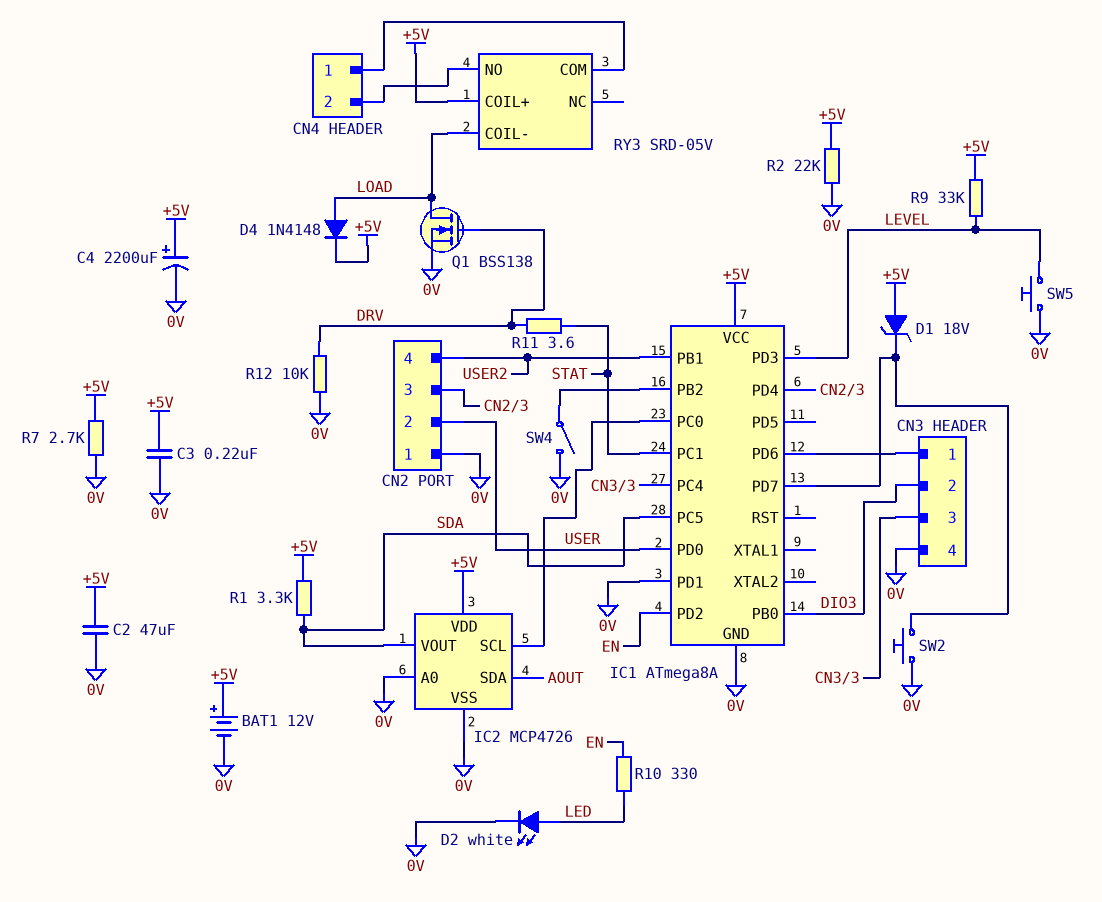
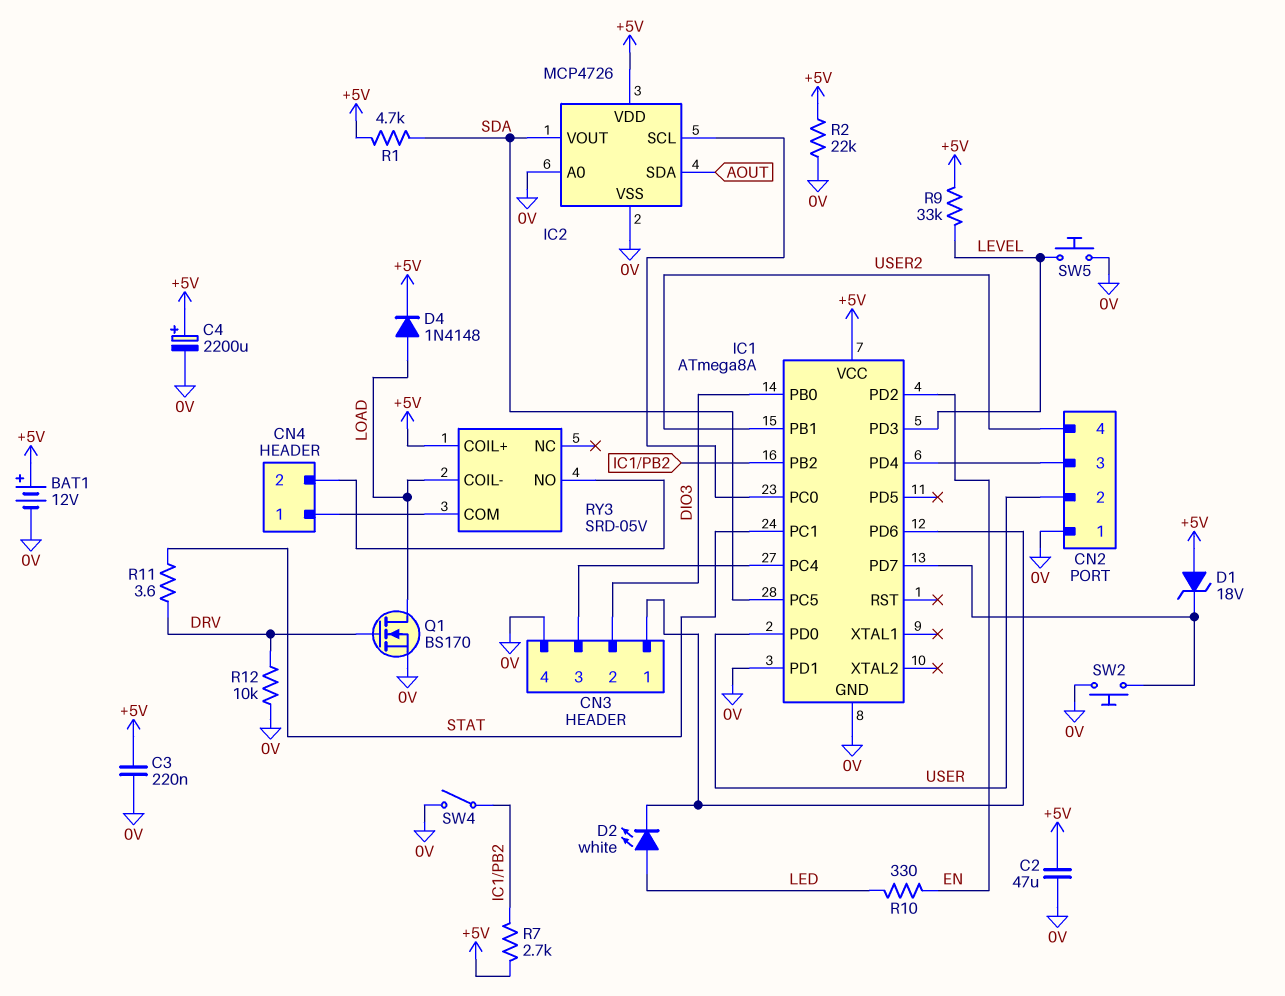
D2: LED white (A LED, K 0V) -> LED white (A LED, K CN3/1)
Q1: NMOS BSS138 (G DRV, D LOAD, S 0V) -> NMOS BS170 (G DRV, D LOAD, S 0V)
R1: 3.3k (+5V, SDA) -> 4.7k (+5V, SDA)
R7: 2.7k (+5V, 0V) -> 2.7k (+5V, IC1/PB2)

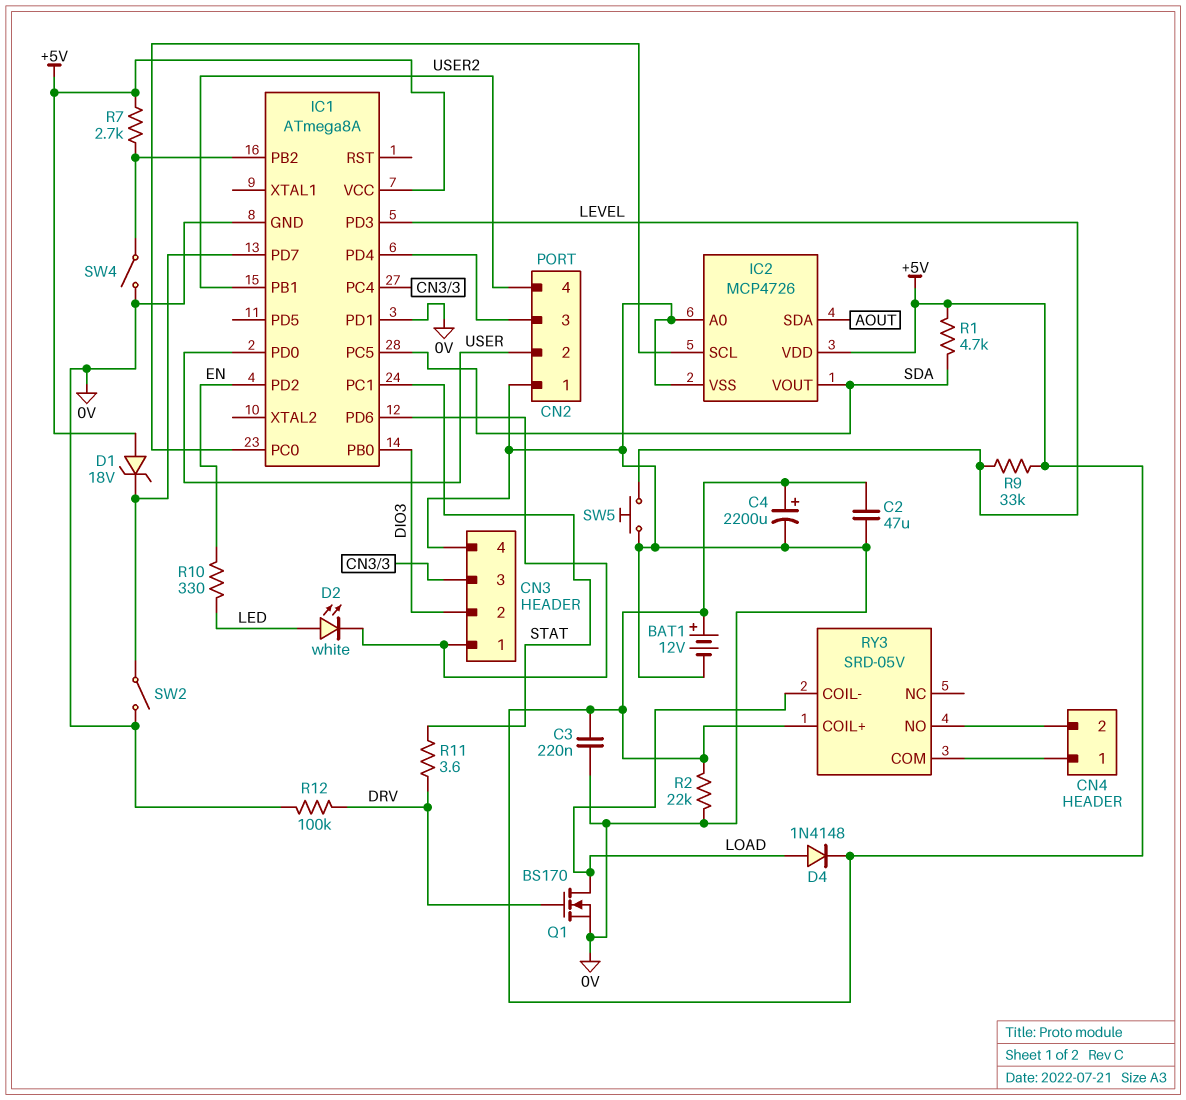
R12: 10k (0V, DRV) -> 100k (0V, DRV)
SW2: button (0V, IC1/PD7) -> switch (0V, IC1/PD7)

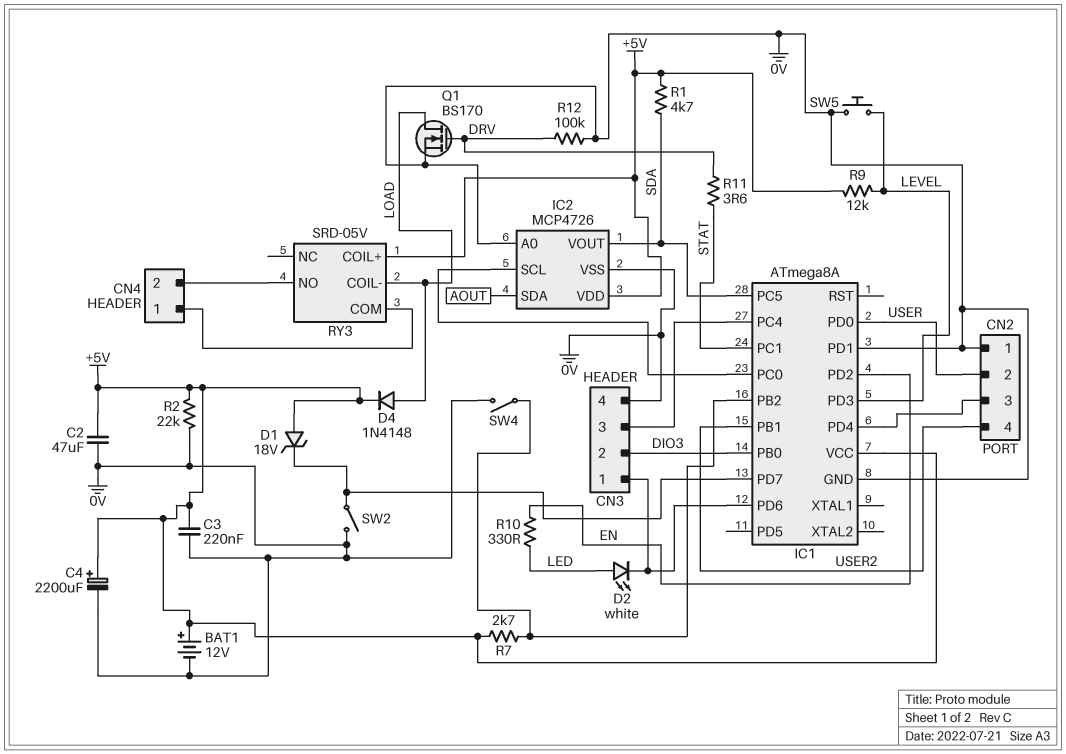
R9: 33k (+5V, LEVEL) -> 12k (+5V, LEVEL)

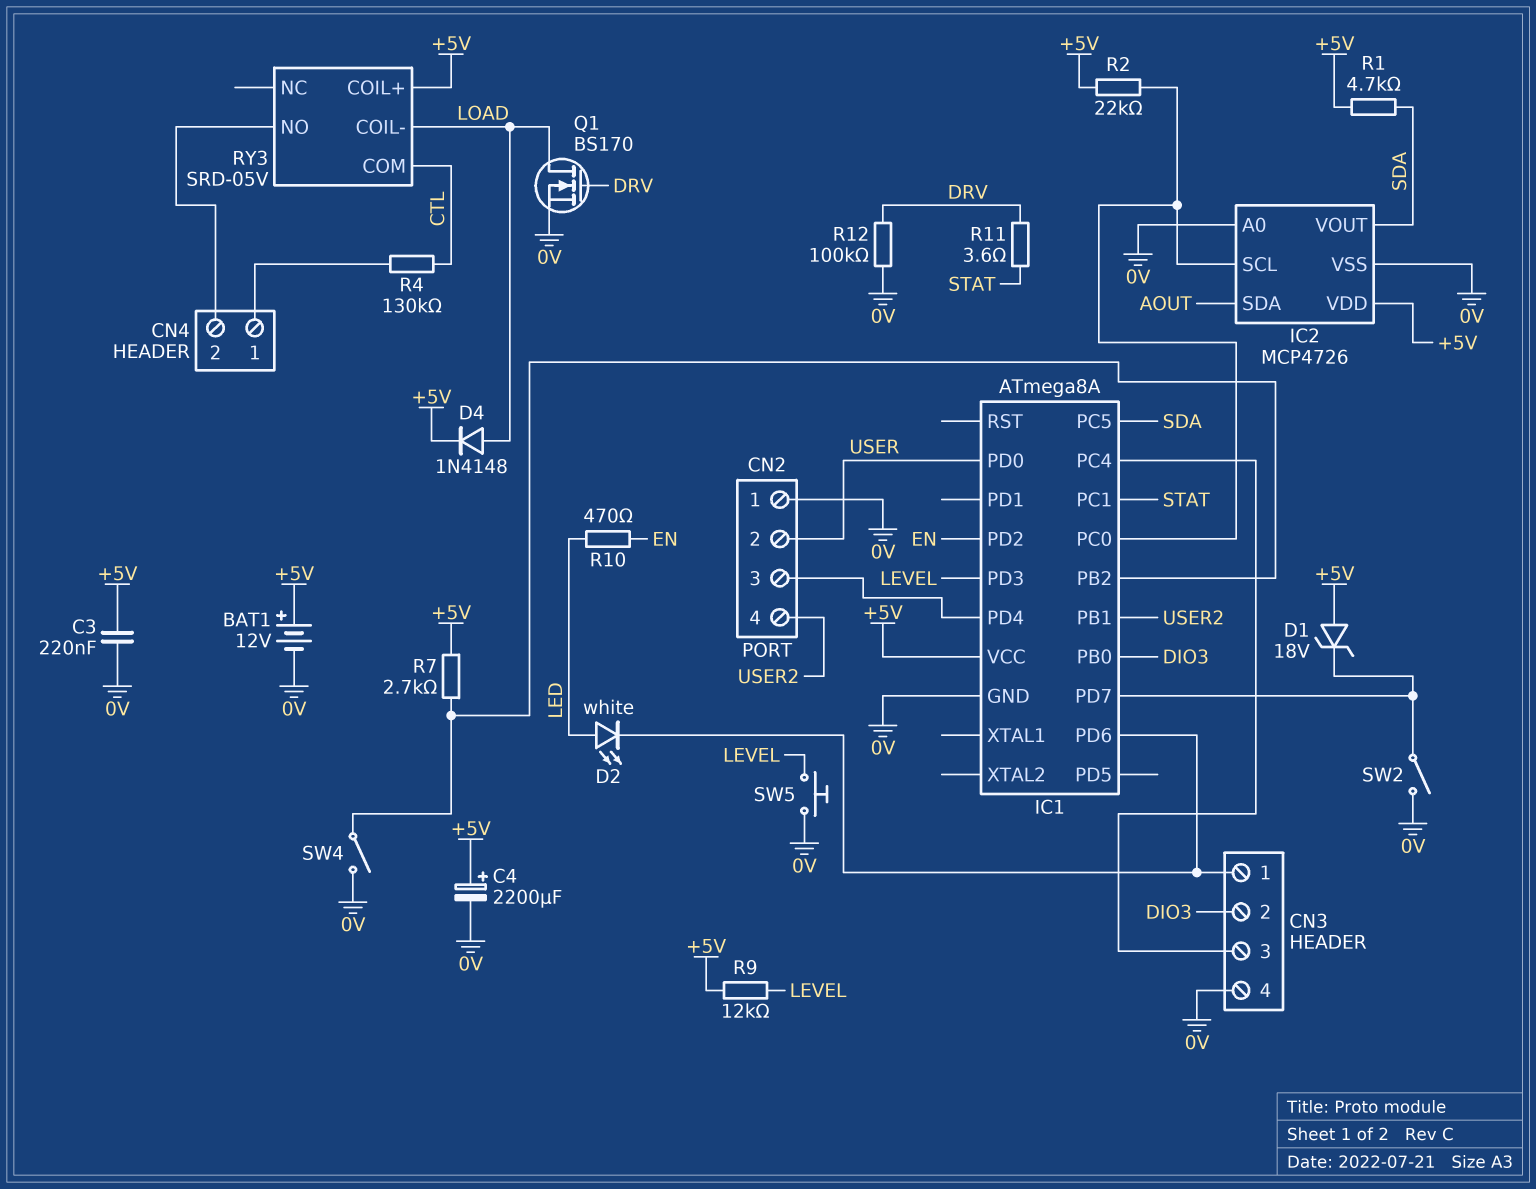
C2: 47uF (+5V, 0V) -> none
IC1 pin PD1: 0V -> none
R2: 22k (+5V, 0V) -> 22k (+5V, IC1/PC0)
R4: none -> 130k (CN4/1, CTL)
R10: 330 (EN, LED) -> 470 (EN, LED)
RY3 pin COM: CN4/1 -> CTL

